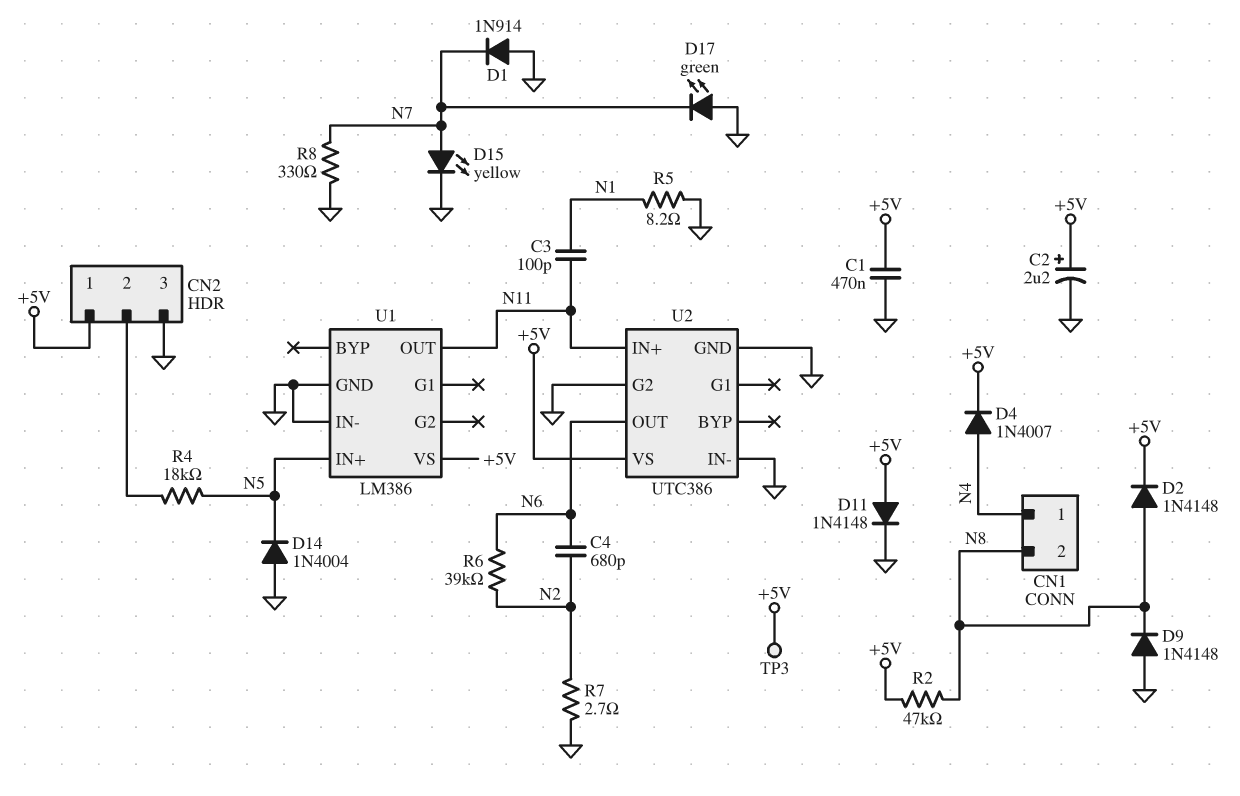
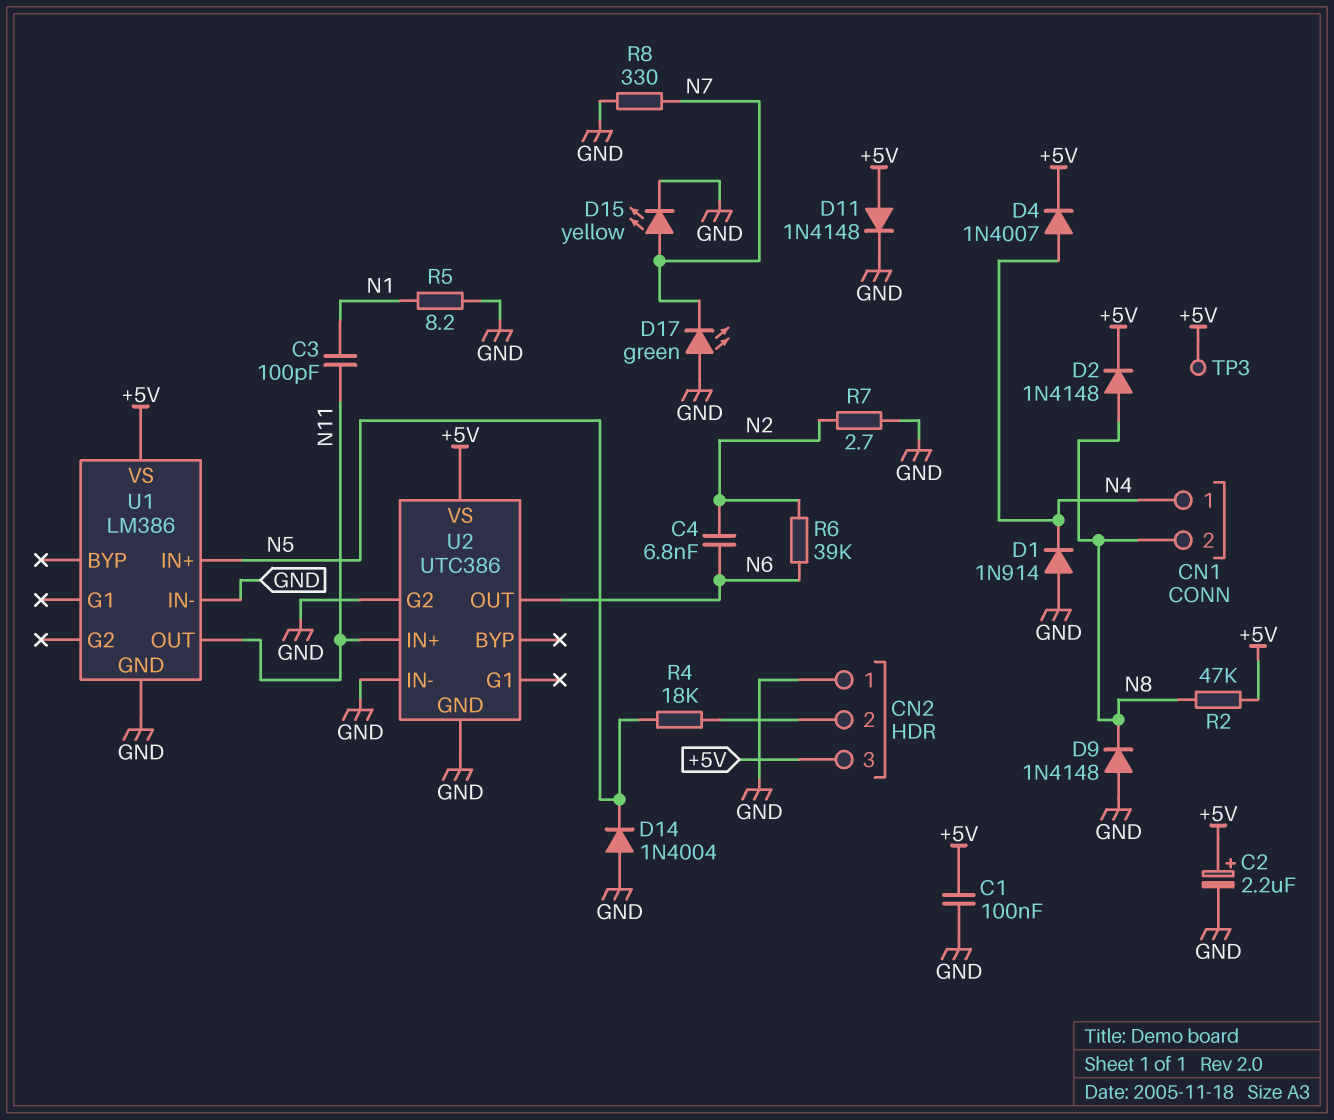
C1: 470nF (+5V, GND) -> 100nF (+5V, GND)
C4: 680pF (N2, N6) -> 6.8nF (N2, N6)
CN2 pin 1: +5V -> GND
CN2 pin 3: GND -> +5V
D1: diode 1N914 (A GND, K N7) -> diode 1N914 (A GND, K N4)

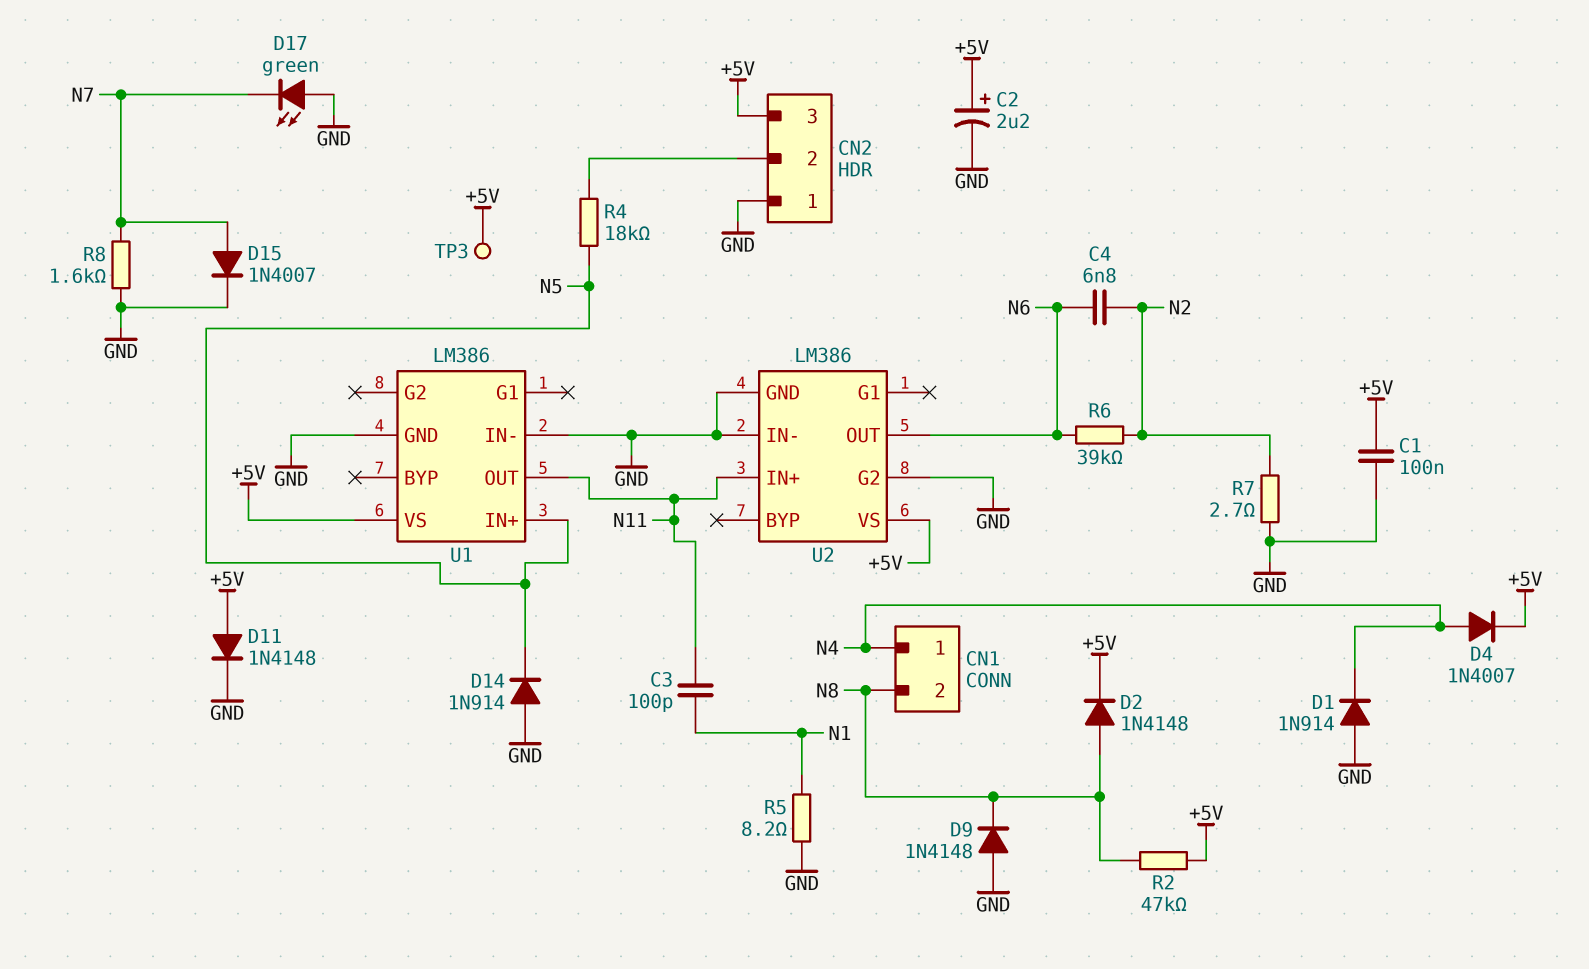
D14: diode 1N4004 (A GND, K N5) -> diode 1N914 (A GND, K N5)
D15: LED yellow (A N7, K GND) -> diode 1N4007 (A N7, K GND)
R8: 330 (GND, N7) -> 1.6k (GND, N7)
U2: UTC386 -> LM386

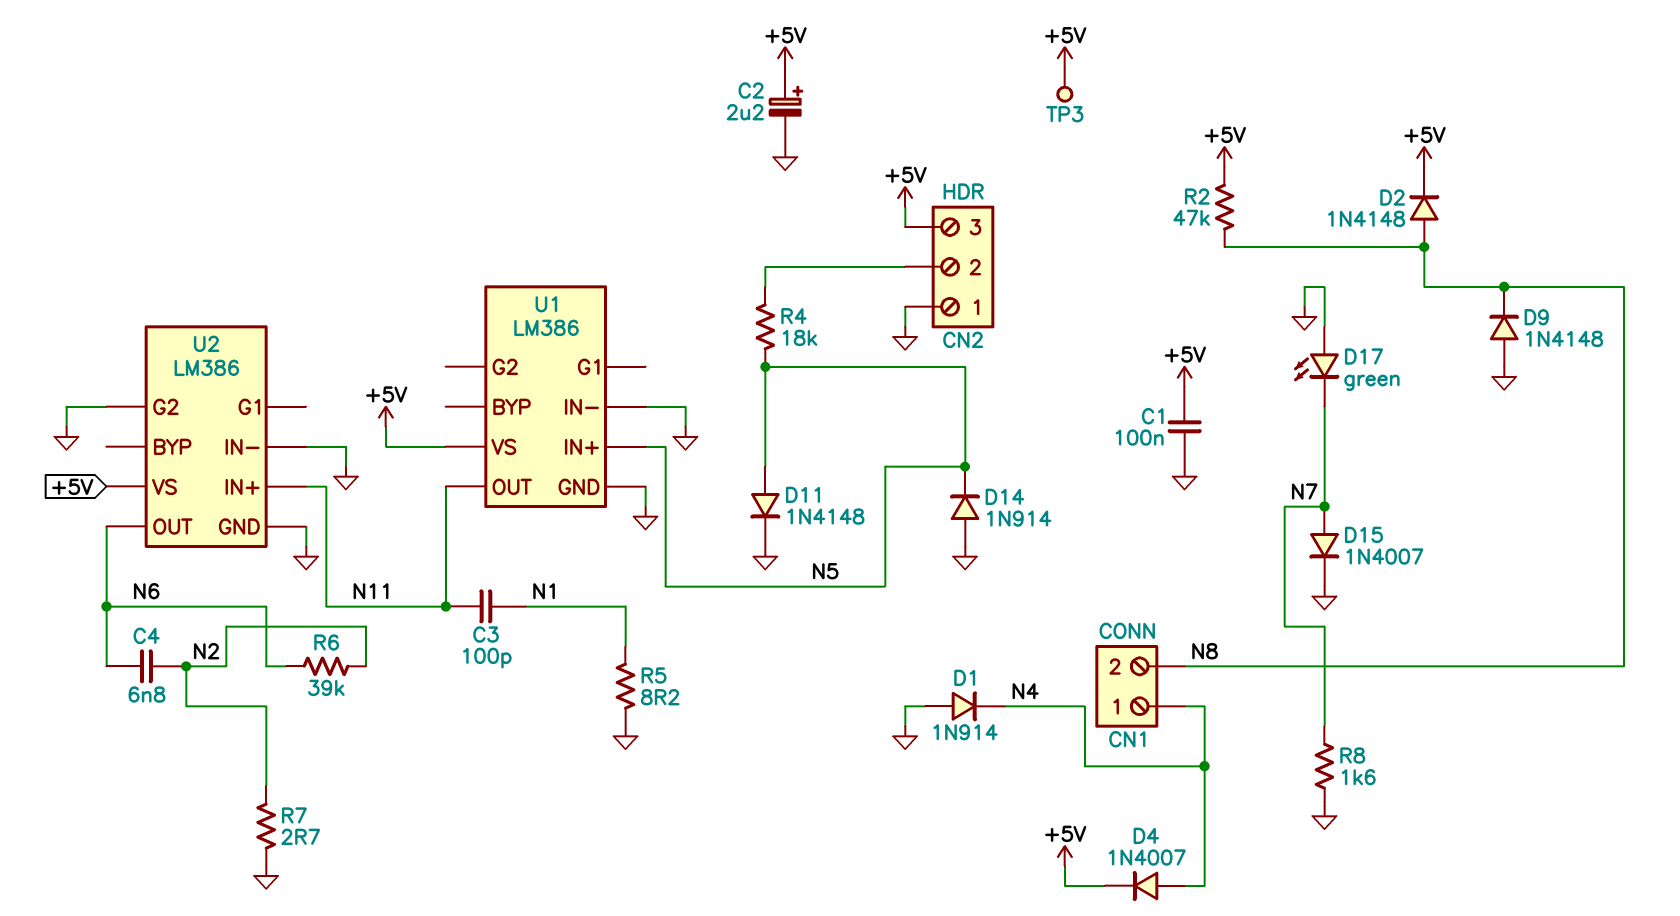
D11: diode 1N4148 (A +5V, K GND) -> diode 1N4148 (A N5, K GND)

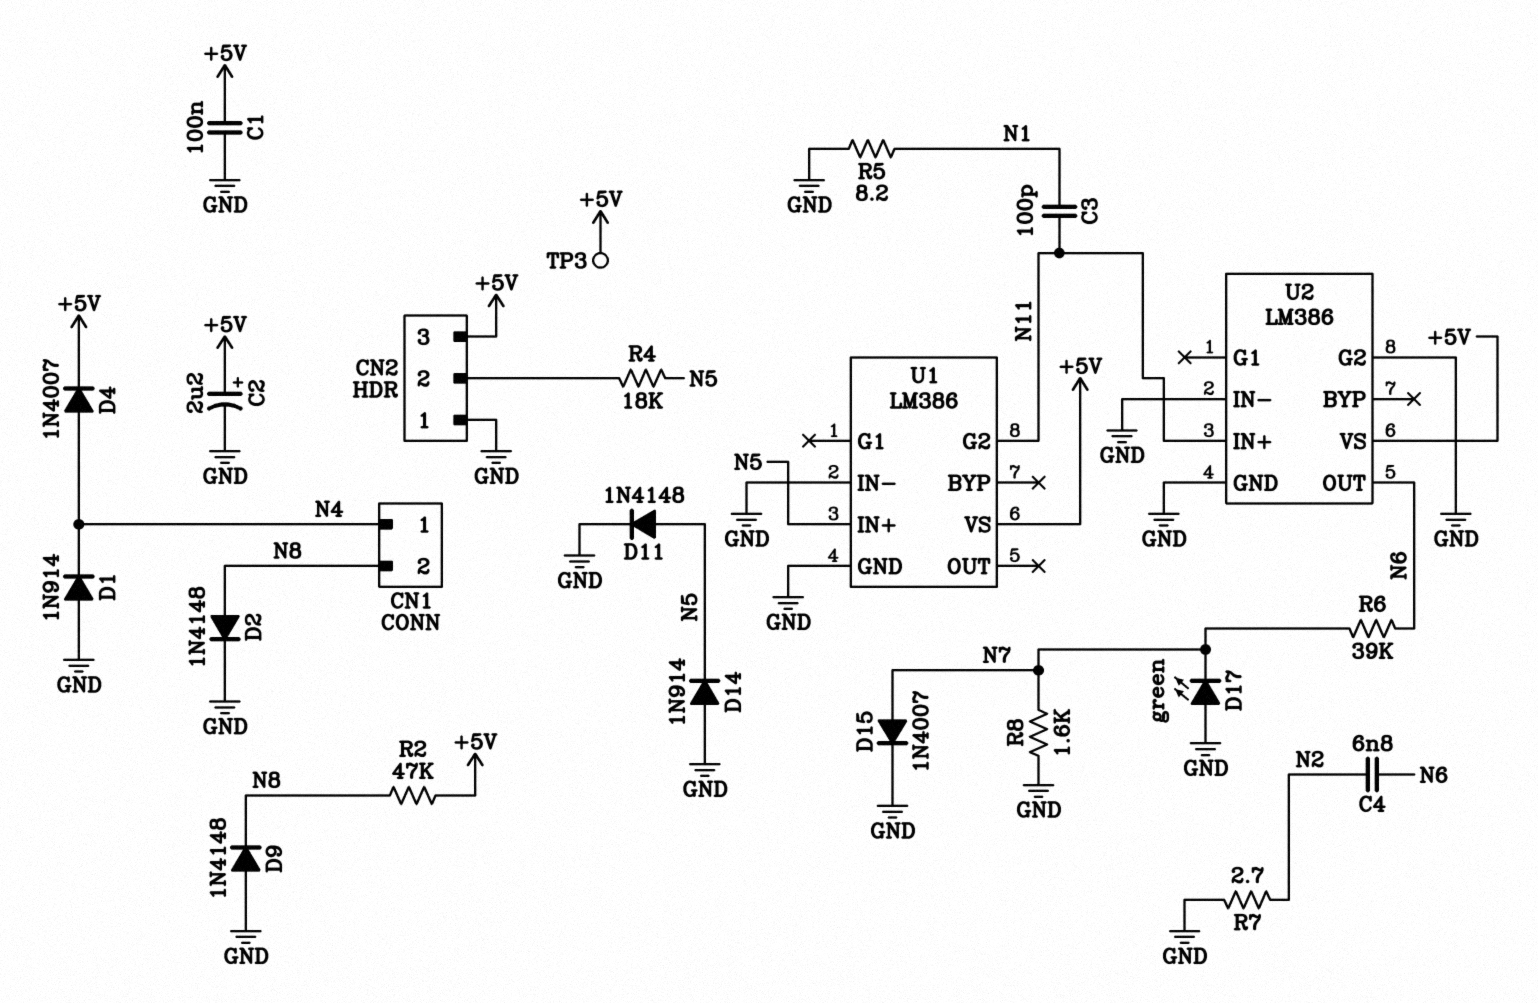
D2: diode 1N4148 (A N8, K +5V) -> diode 1N4148 (A N8, K GND)
R6: 39k (N2, N6) -> 39k (N6, N7)
U1 pin G2: none -> N11
U1 pin OUT: N11 -> none

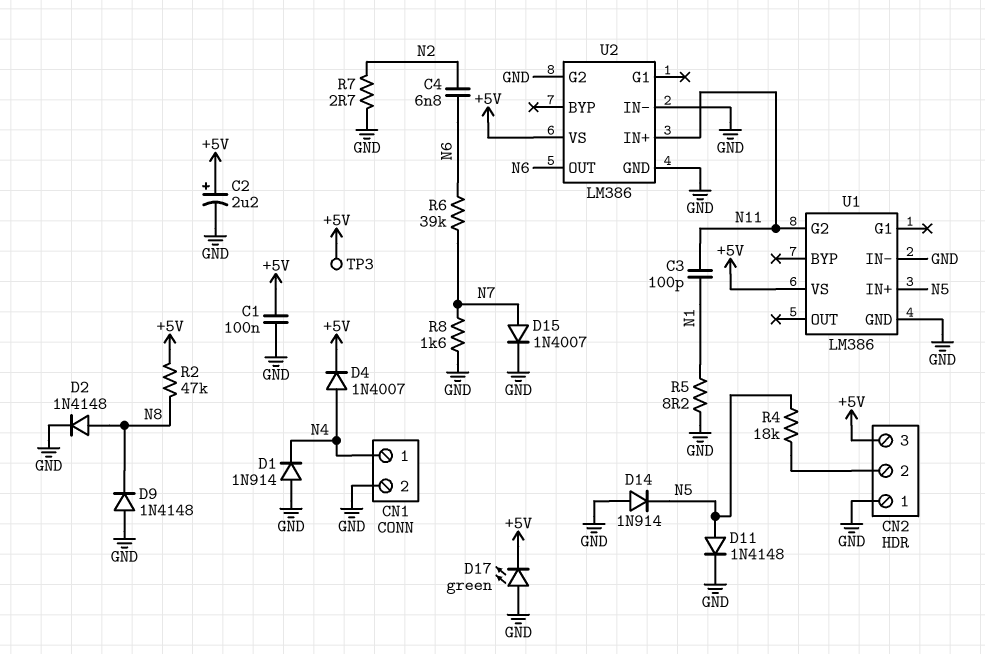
CN1 pin 2: N8 -> GND
D17: LED green (A GND, K N7) -> LED green (A GND, K +5V)

